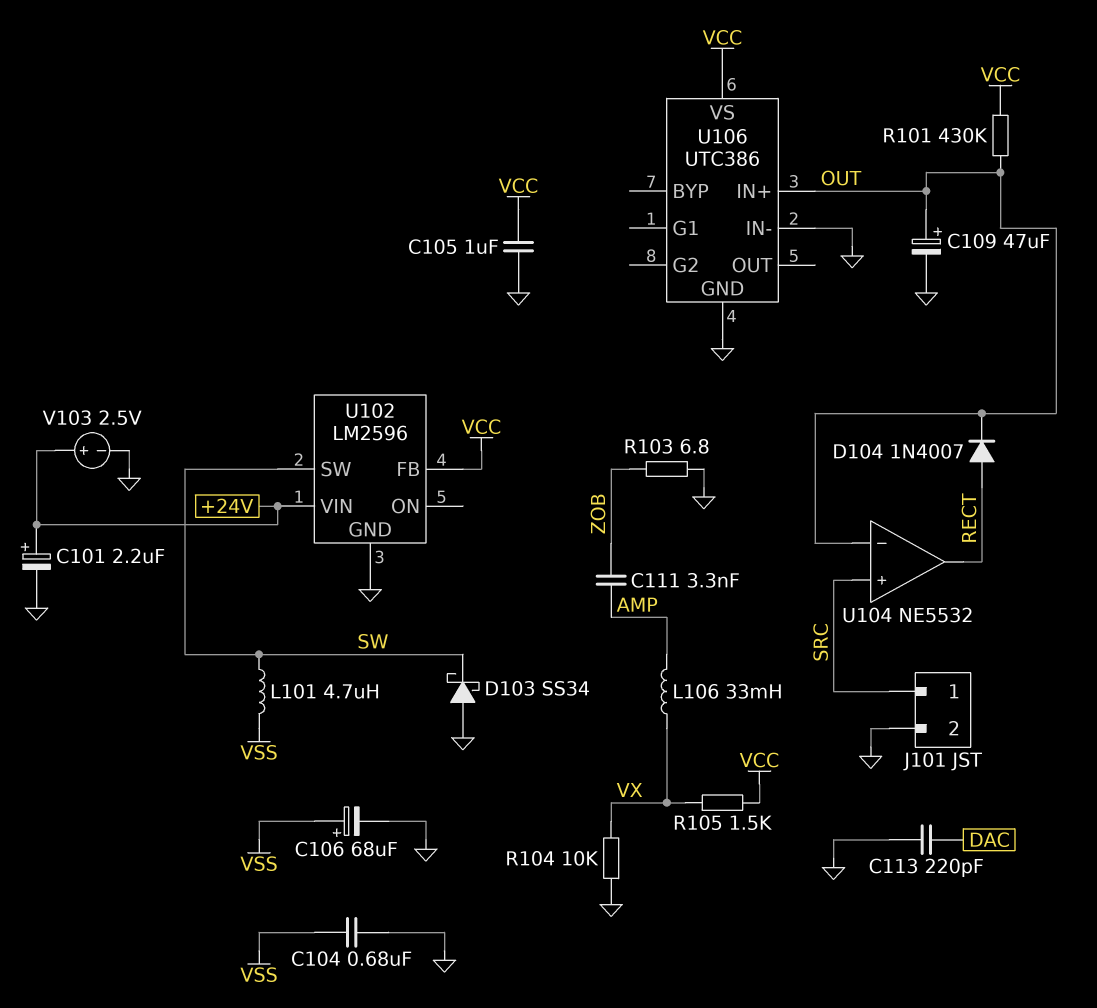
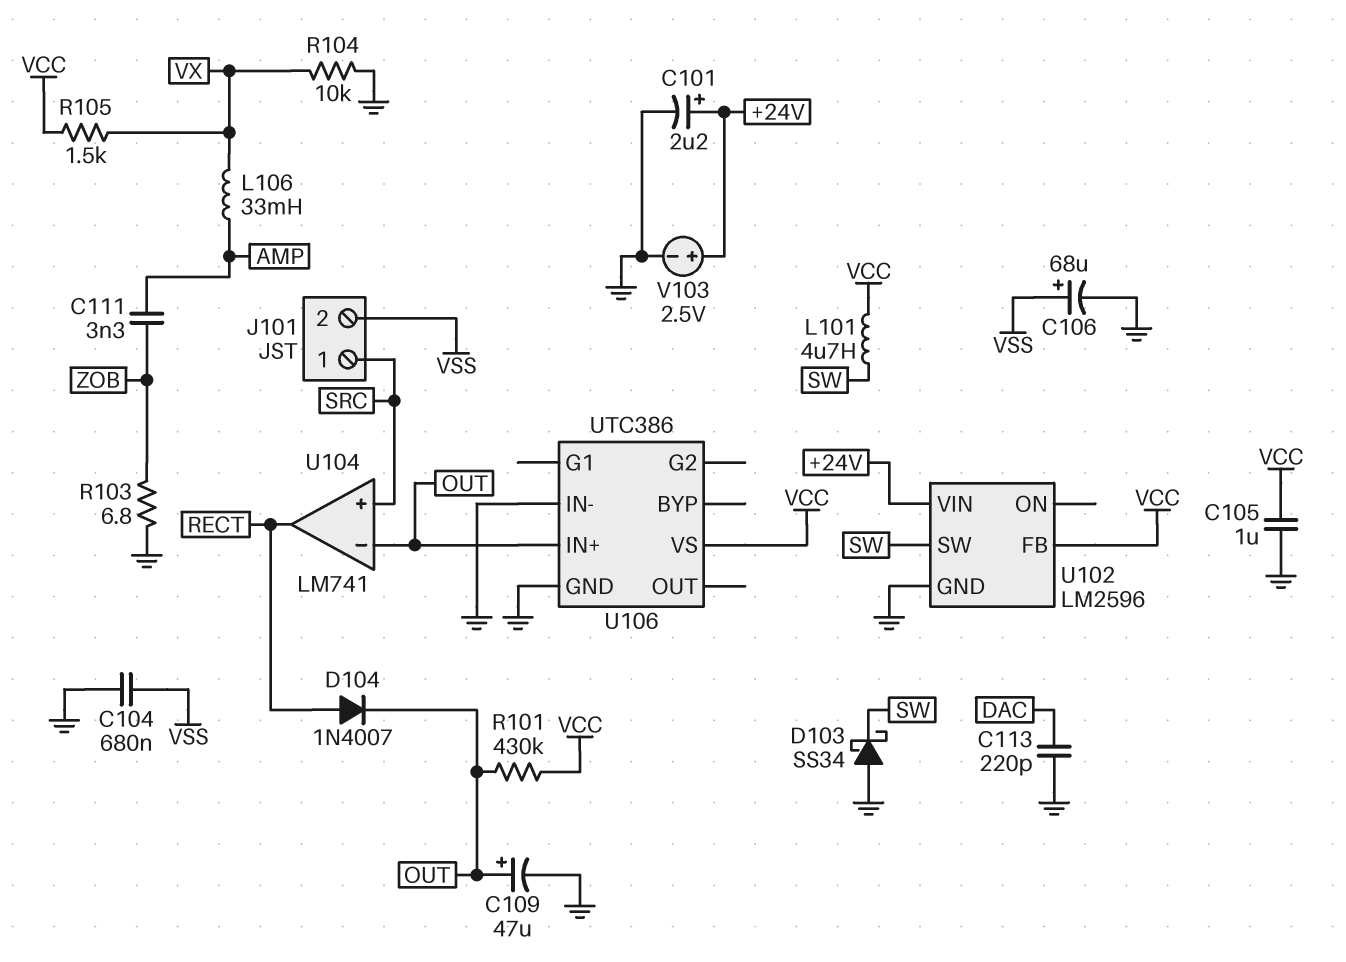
J101 pin 2: GND -> VSS
L101: 4.7uH (SW, VSS) -> 4.7uH (SW, VCC)
U104: NE5532 -> LM741

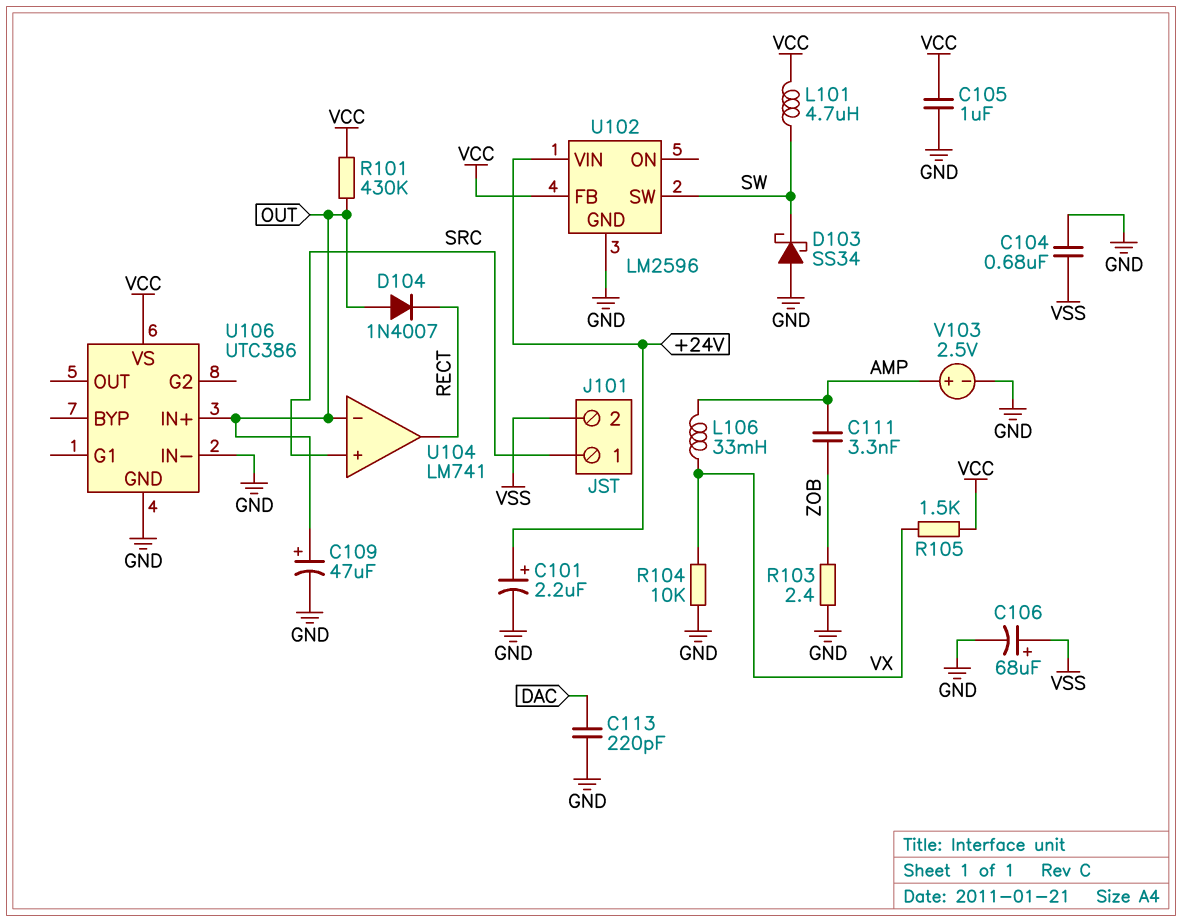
D104: diode 1N4007 (A RECT, K OUT) -> diode 1N4007 (A OUT, K RECT)
R103: 6.8 (GND, ZOB) -> 2.4 (GND, ZOB)
V103: 2.5V (plus +24V, minus GND) -> 2.5V (plus AMP, minus GND)

